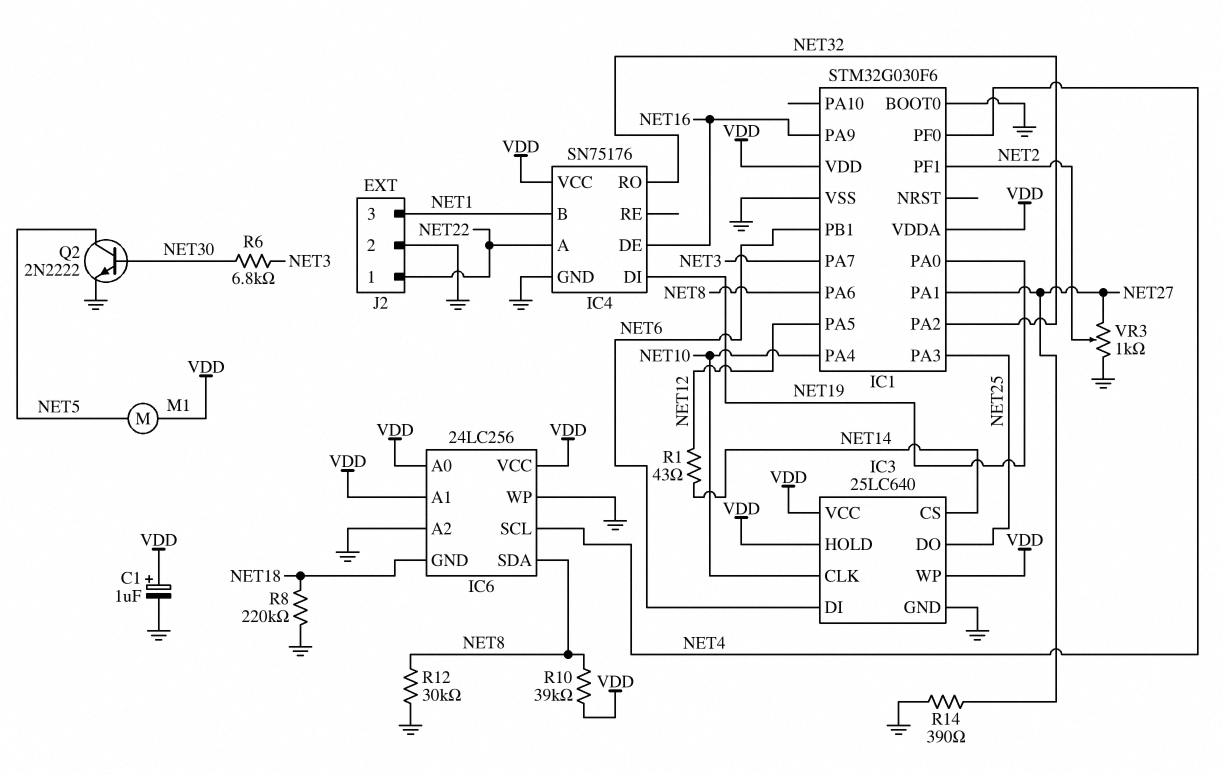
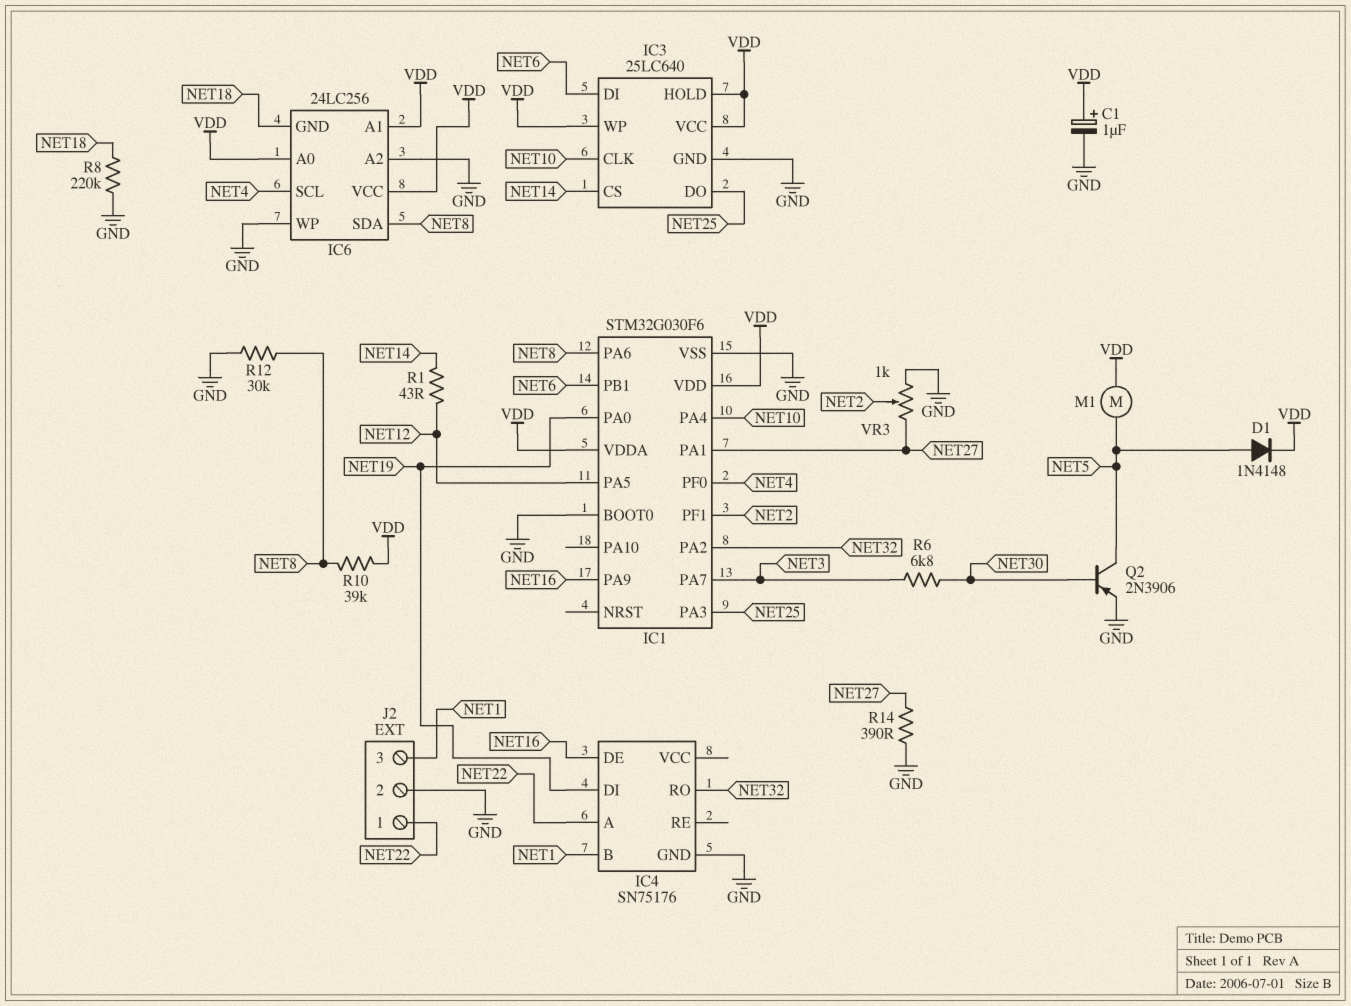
D1: none -> diode 1N4148 (A NET5, K VDD)
IC4 pin VCC: VDD -> none
Q2: NPN 2N2222 (B NET30, C NET5, E GND) -> PNP 2N3906 (B NET30, C NET5, E GND)

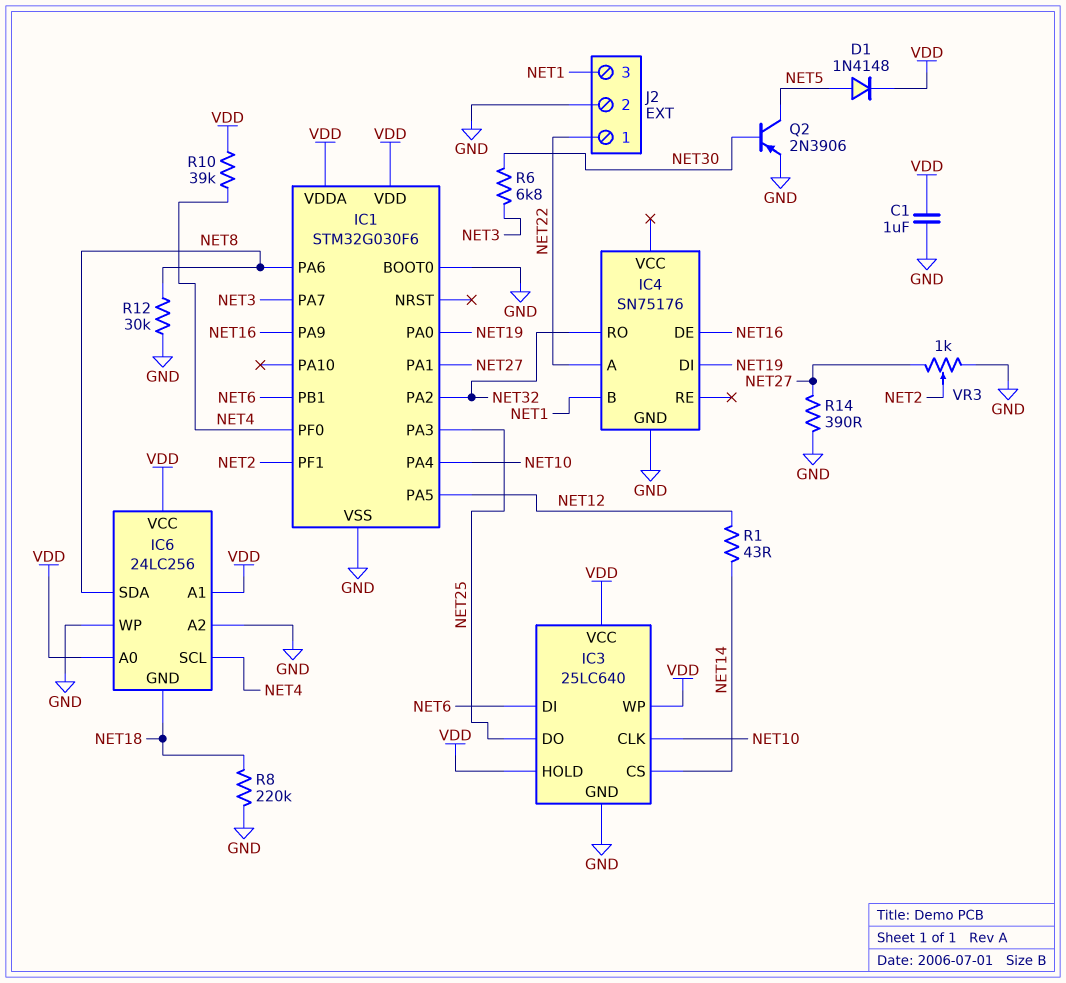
C1: 1uF (plus VDD, minus GND) -> 1uF (GND, VDD)
M1: motor (NET5, VDD) -> none
R10: 39k (NET8, VDD) -> 39k (NET4, VDD)

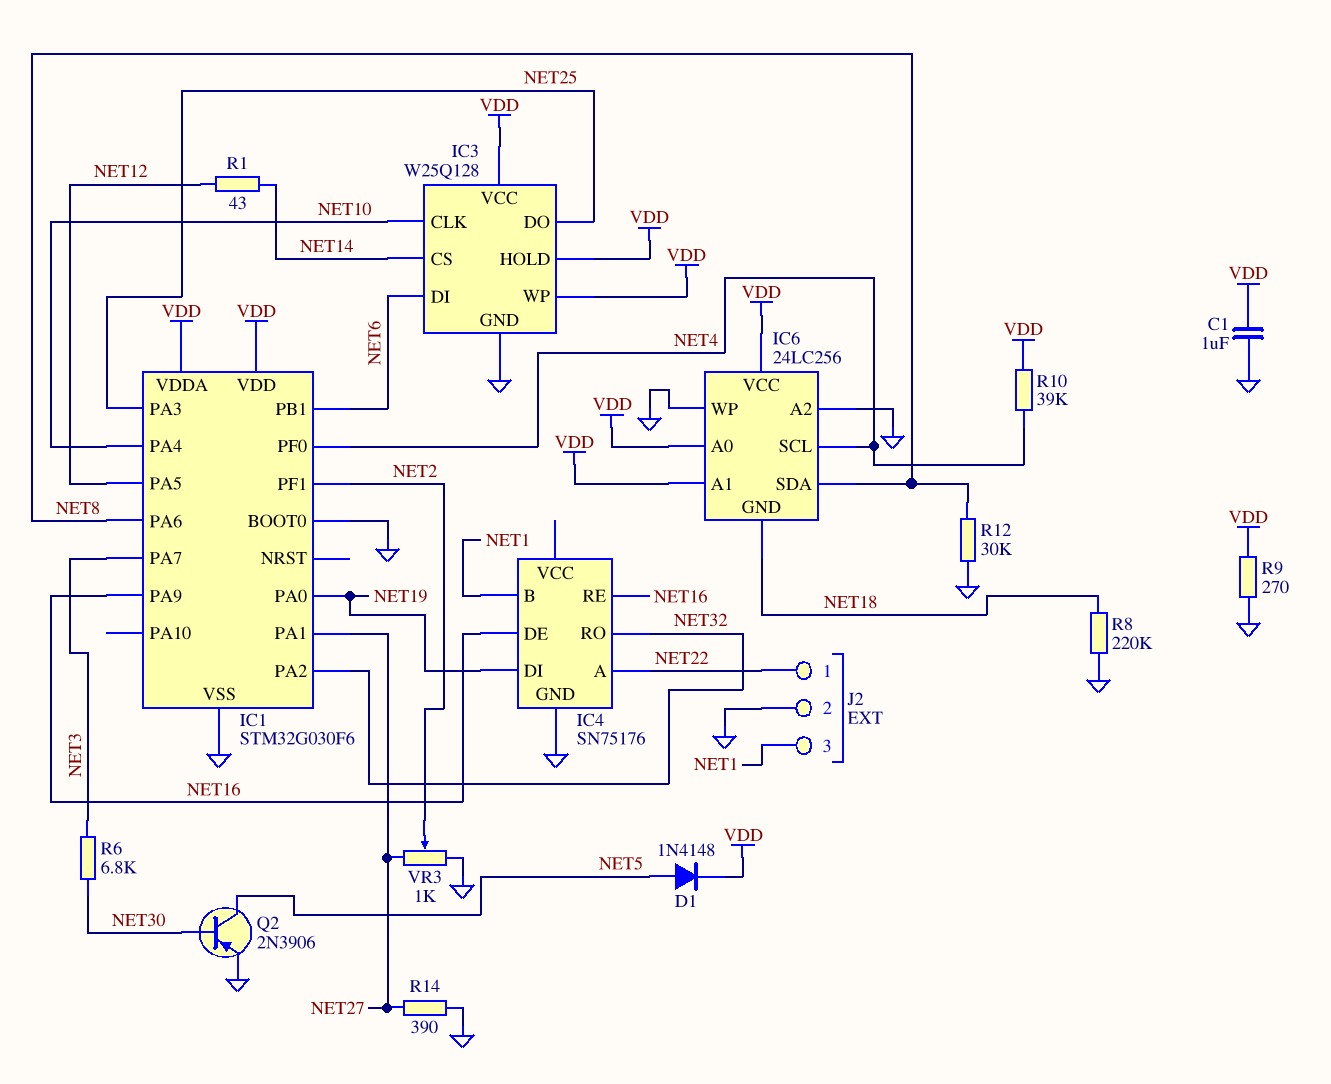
IC3: 25LC640 -> W25Q128
IC4 pin RE: none -> NET16
R9: none -> 270 (GND, VDD)

